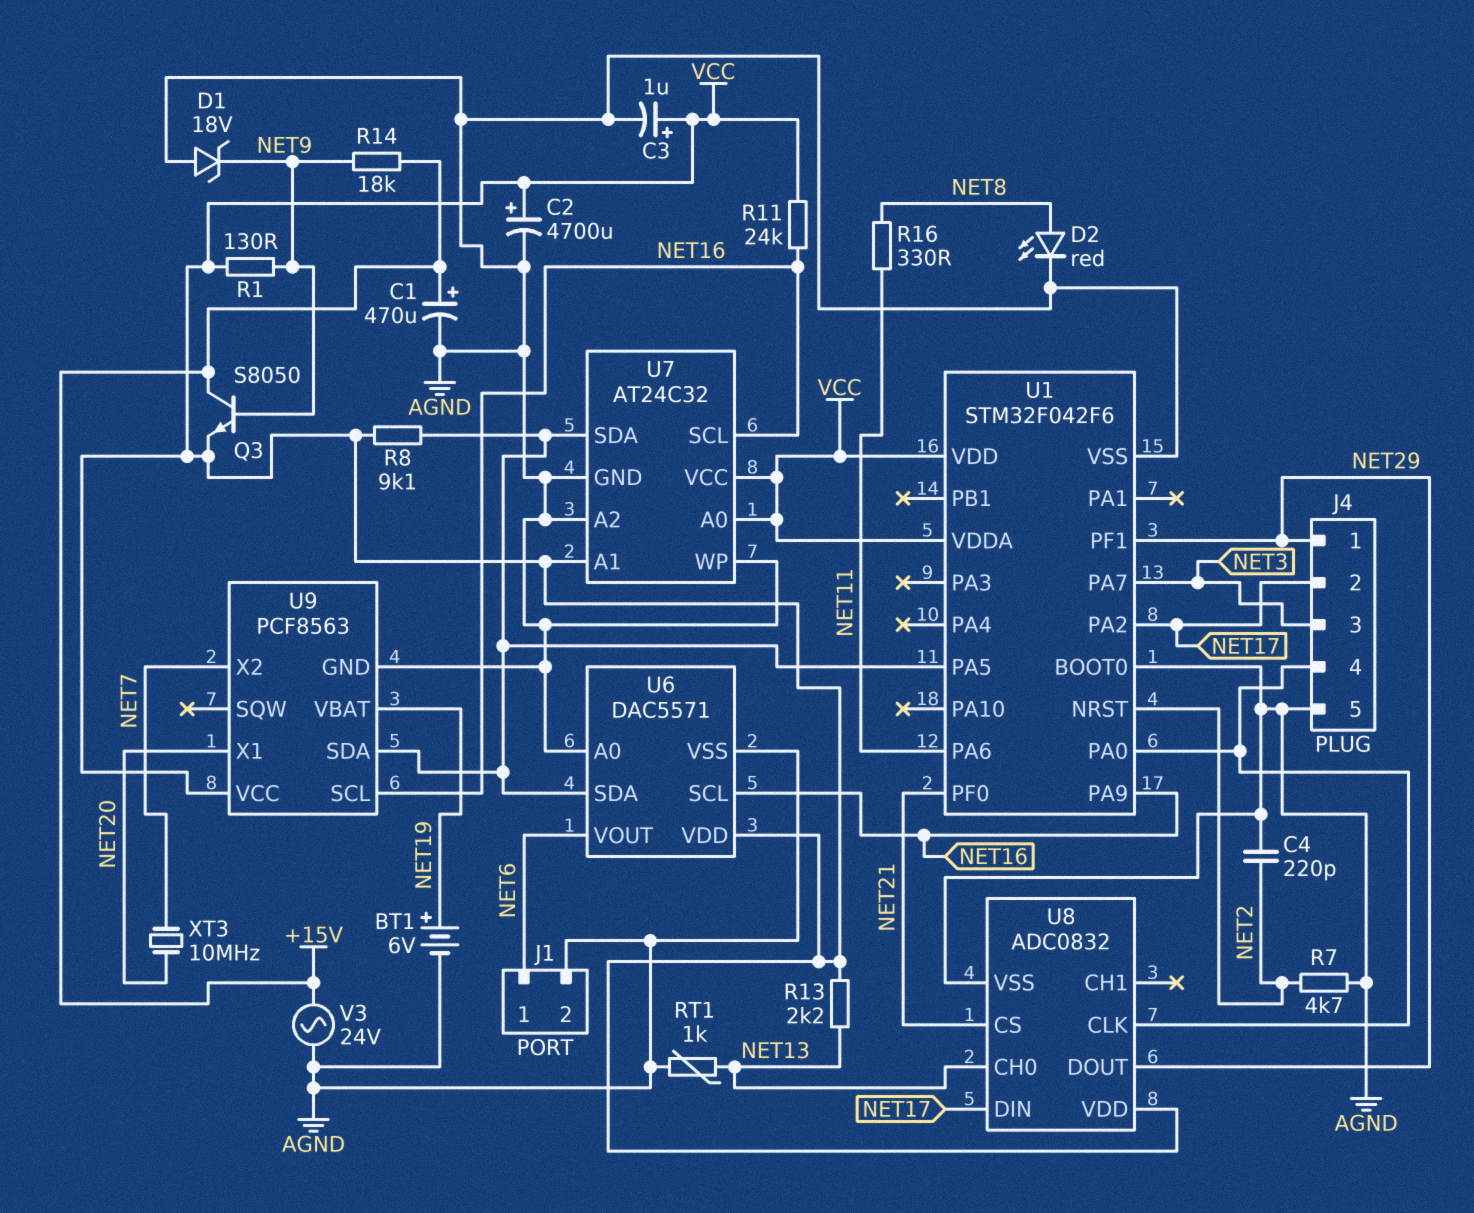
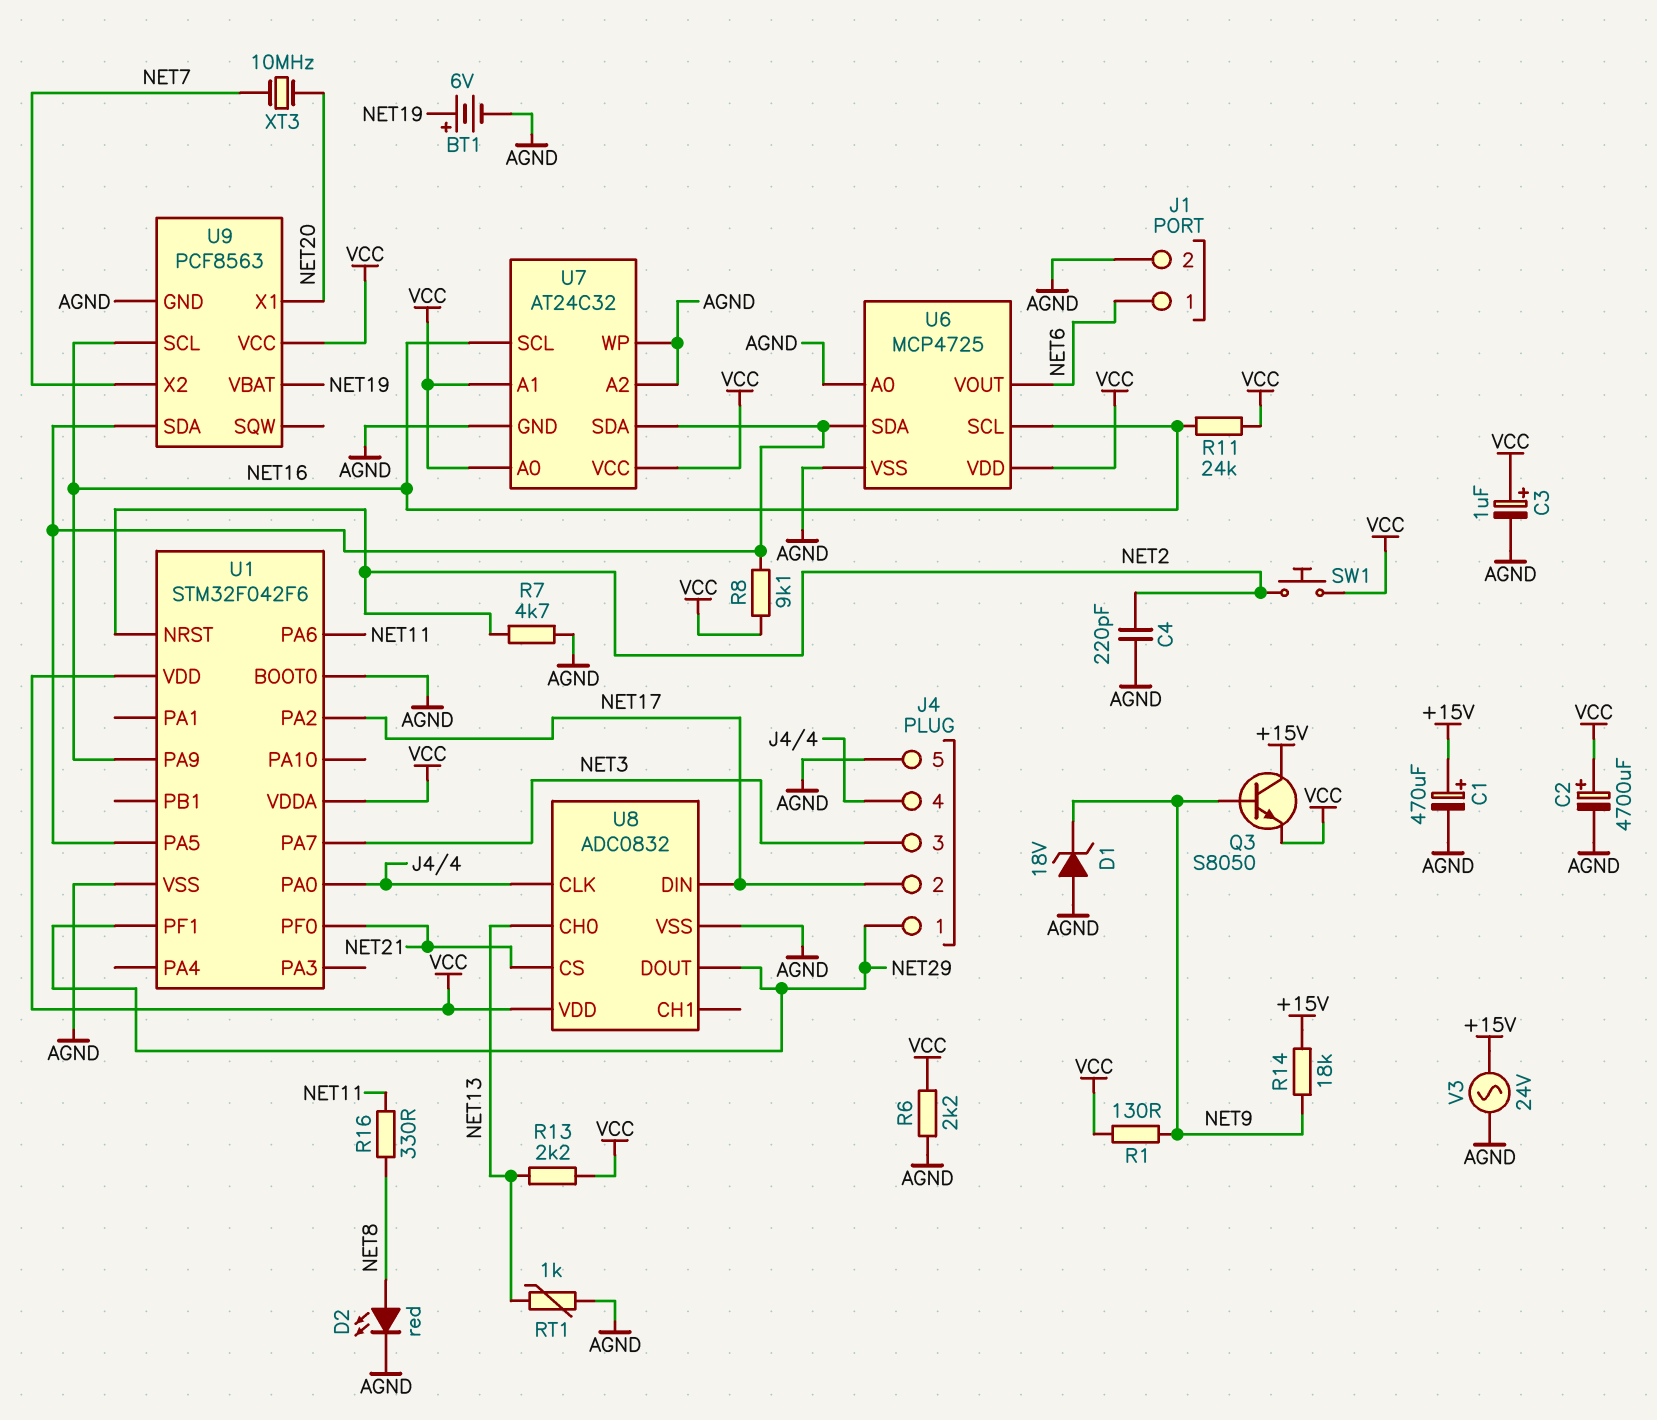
R6: none -> 2.2k (AGND, VCC)
SW1: none -> button (NET2, VCC)
U6: DAC5571 -> MCP4725

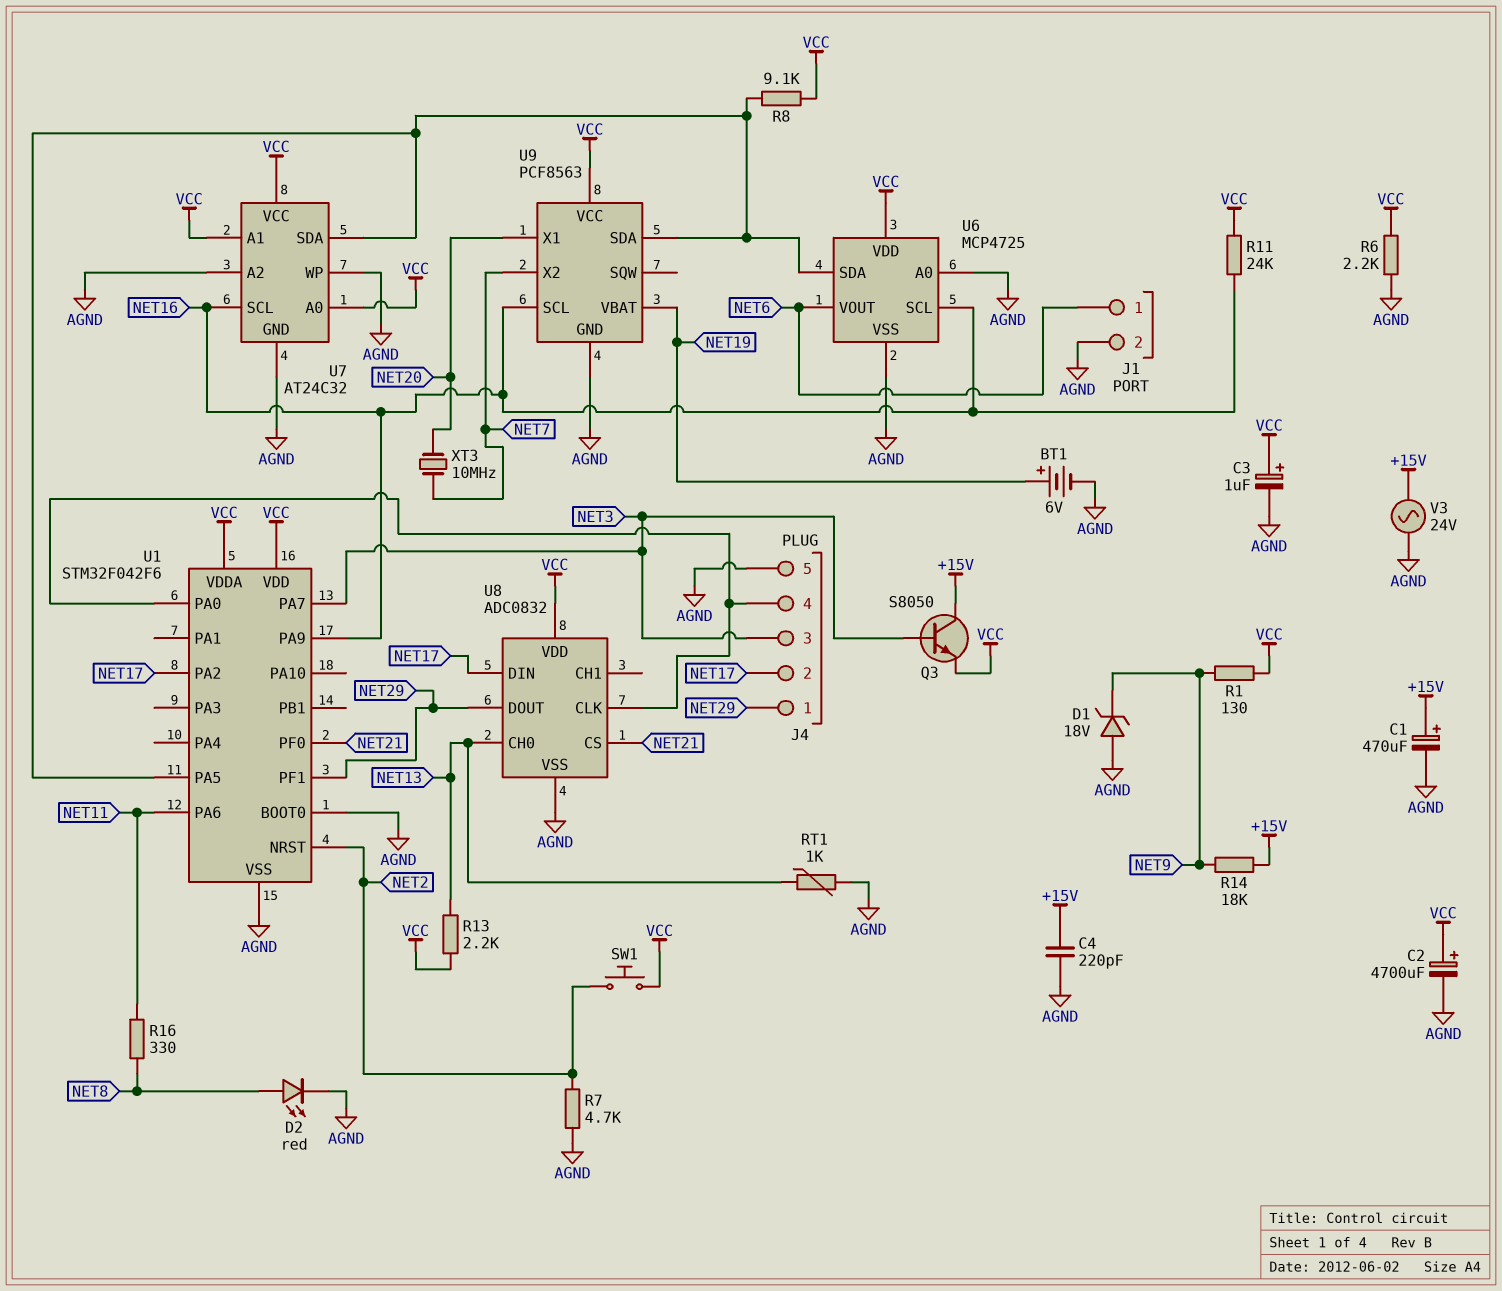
C4: 220pF (AGND, NET2) -> 220pF (+15V, AGND)
Q3: NPN S8050 (B NET9, C +15V, E VCC) -> NPN S8050 (B NET3, C +15V, E VCC)

